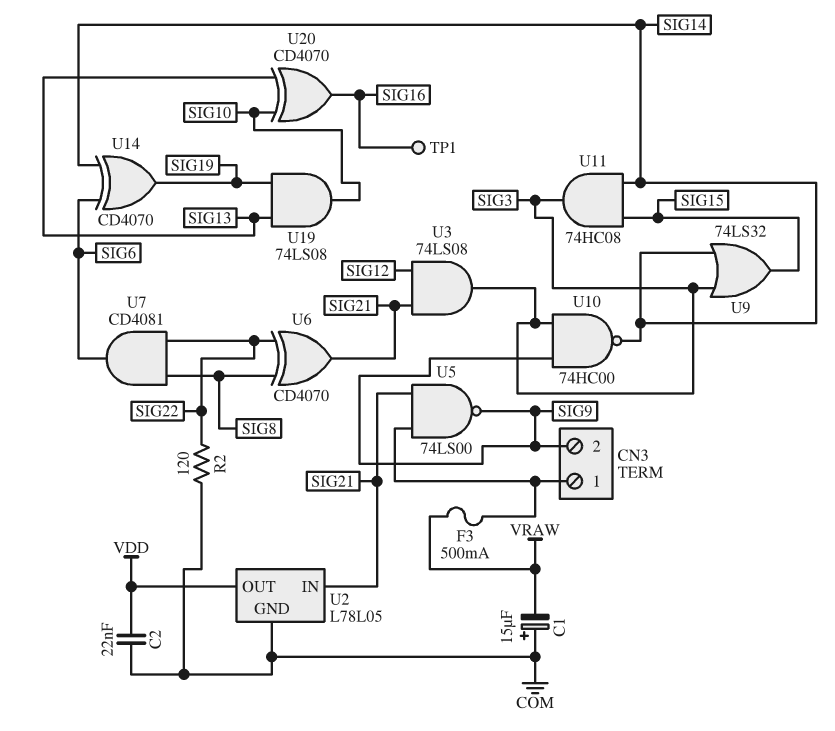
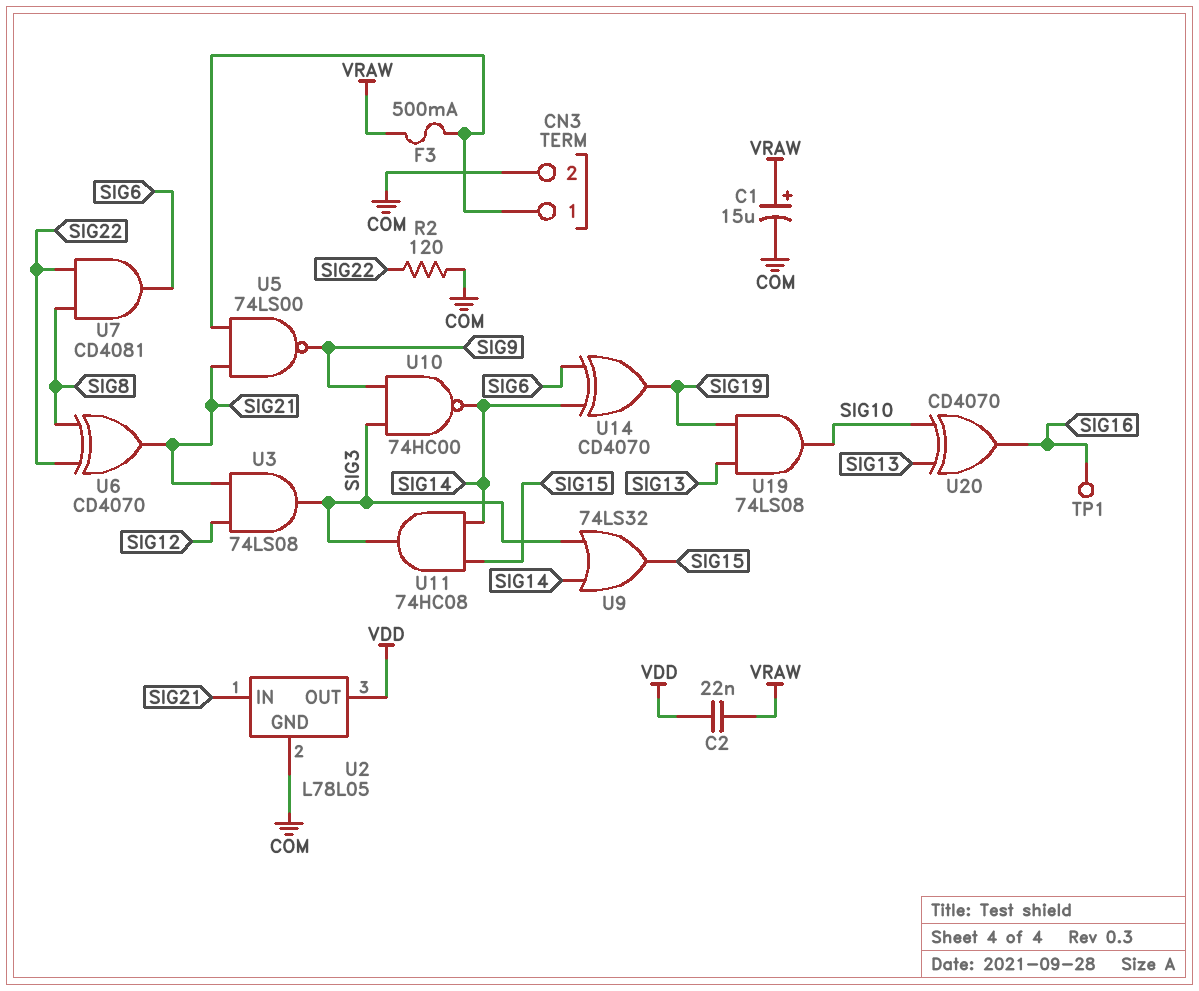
C1: 15uF (plus COM, minus VRAW) -> 15uF (plus VRAW, minus COM)
C2: 22nF (COM, VDD) -> 22nF (VDD, VRAW)
CN3 pin 2: SIG9 -> COM

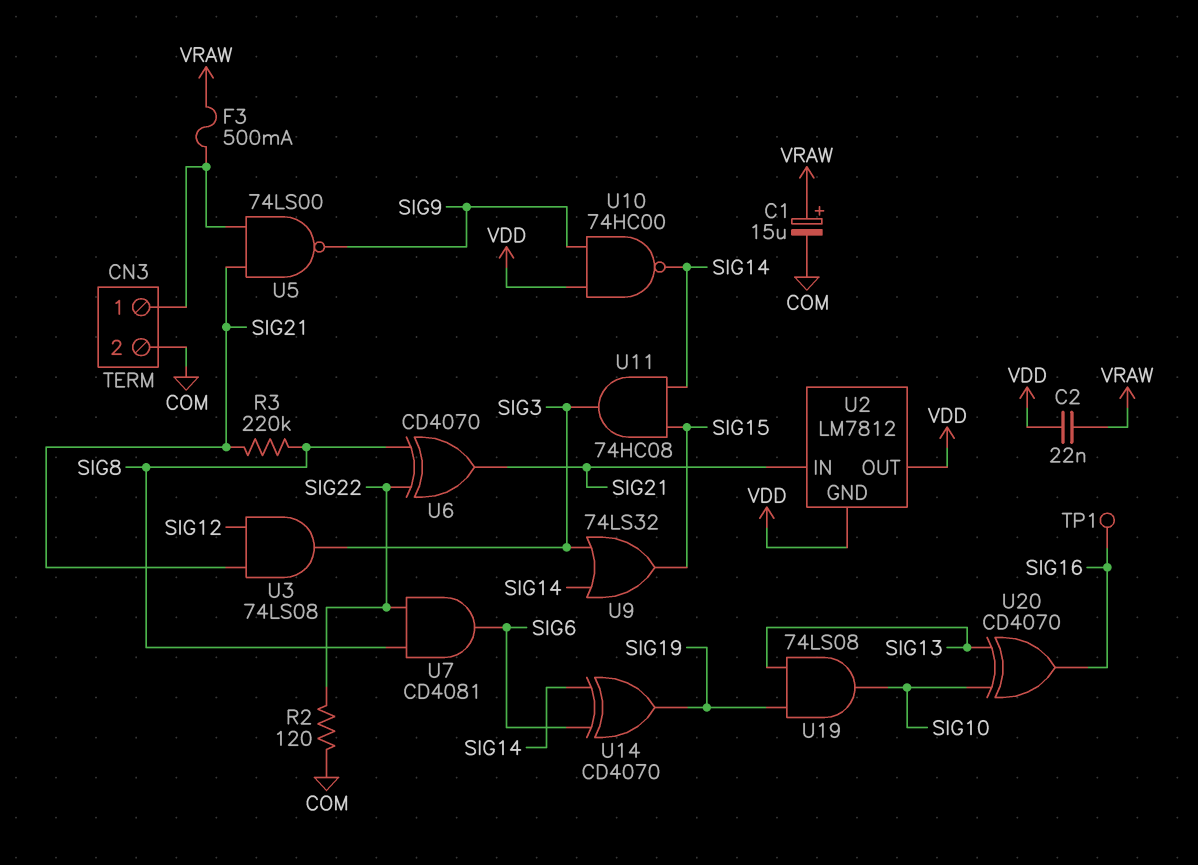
R3: none -> 220k (SIG8, SIG21)
U2: L78L05 -> LM7812
U2 pin GND: COM -> VDD
U10: NAND 74HC00 (in SIG3, in SIG9, out SIG14) -> NAND 74HC00 (in SIG9, in VDD, out SIG14)

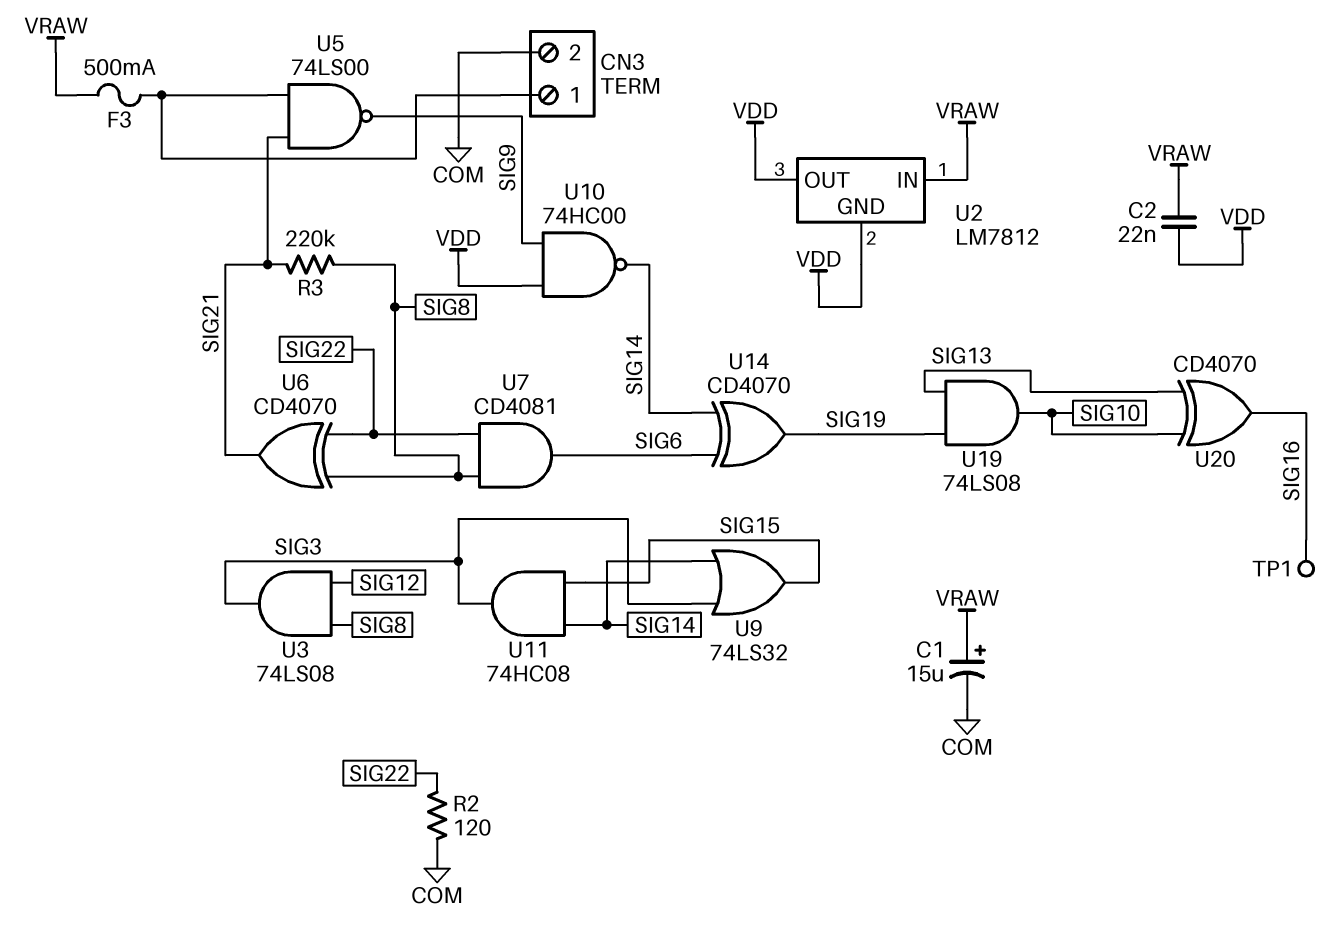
U2 pin IN: SIG21 -> VRAW
U3: AND 74LS08 (in SIG12, in SIG21, out SIG3) -> AND 74LS08 (in SIG8, in SIG12, out SIG3)

